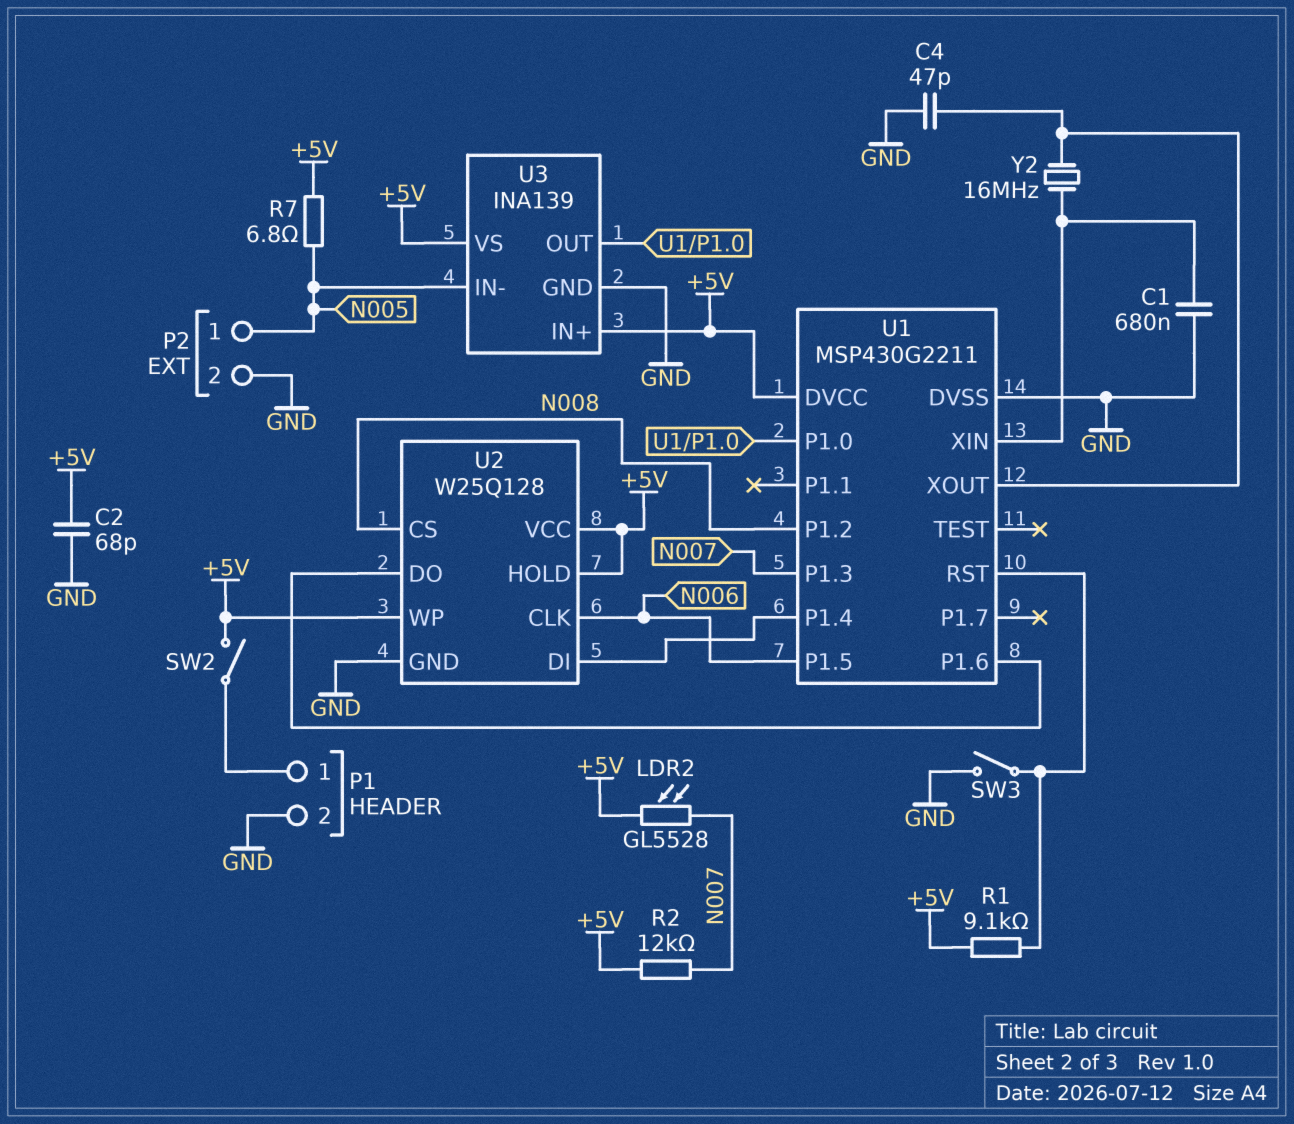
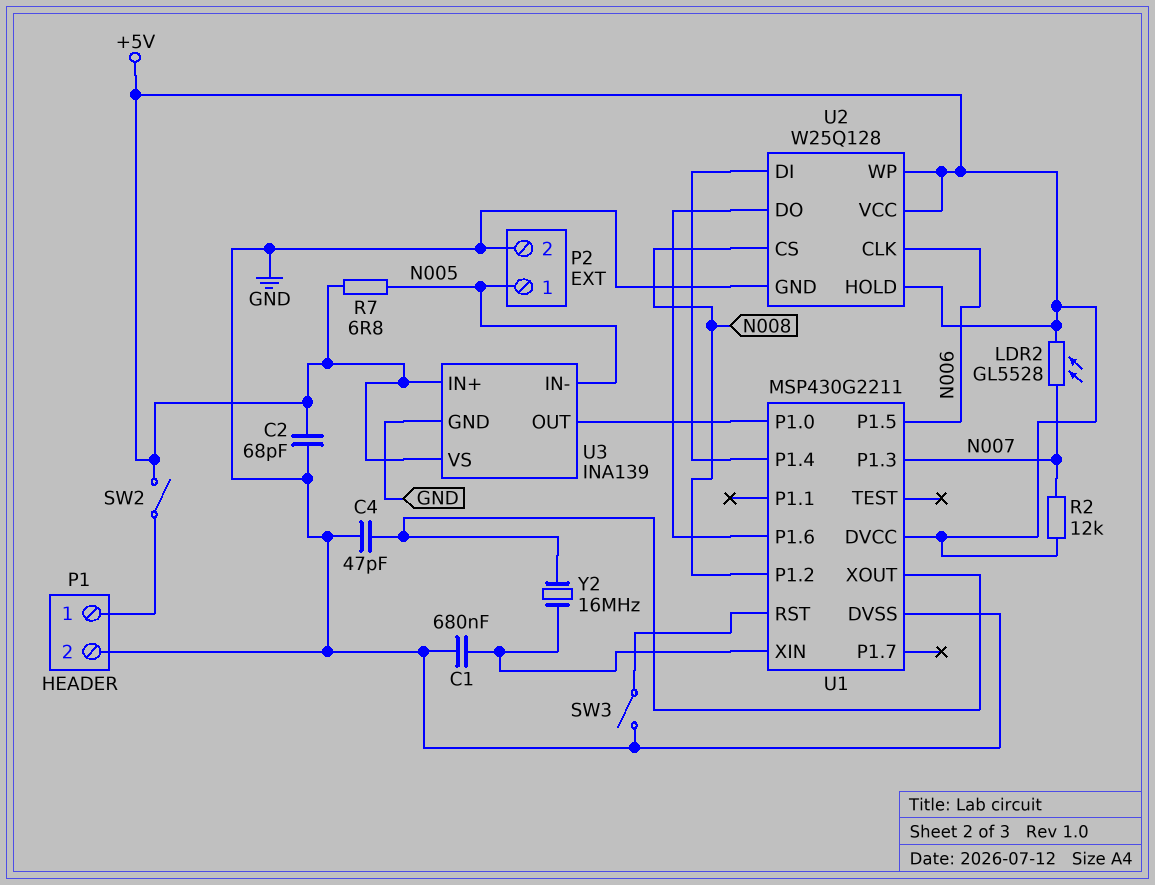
R1: 9.1k (+5V, U1/RST) -> none

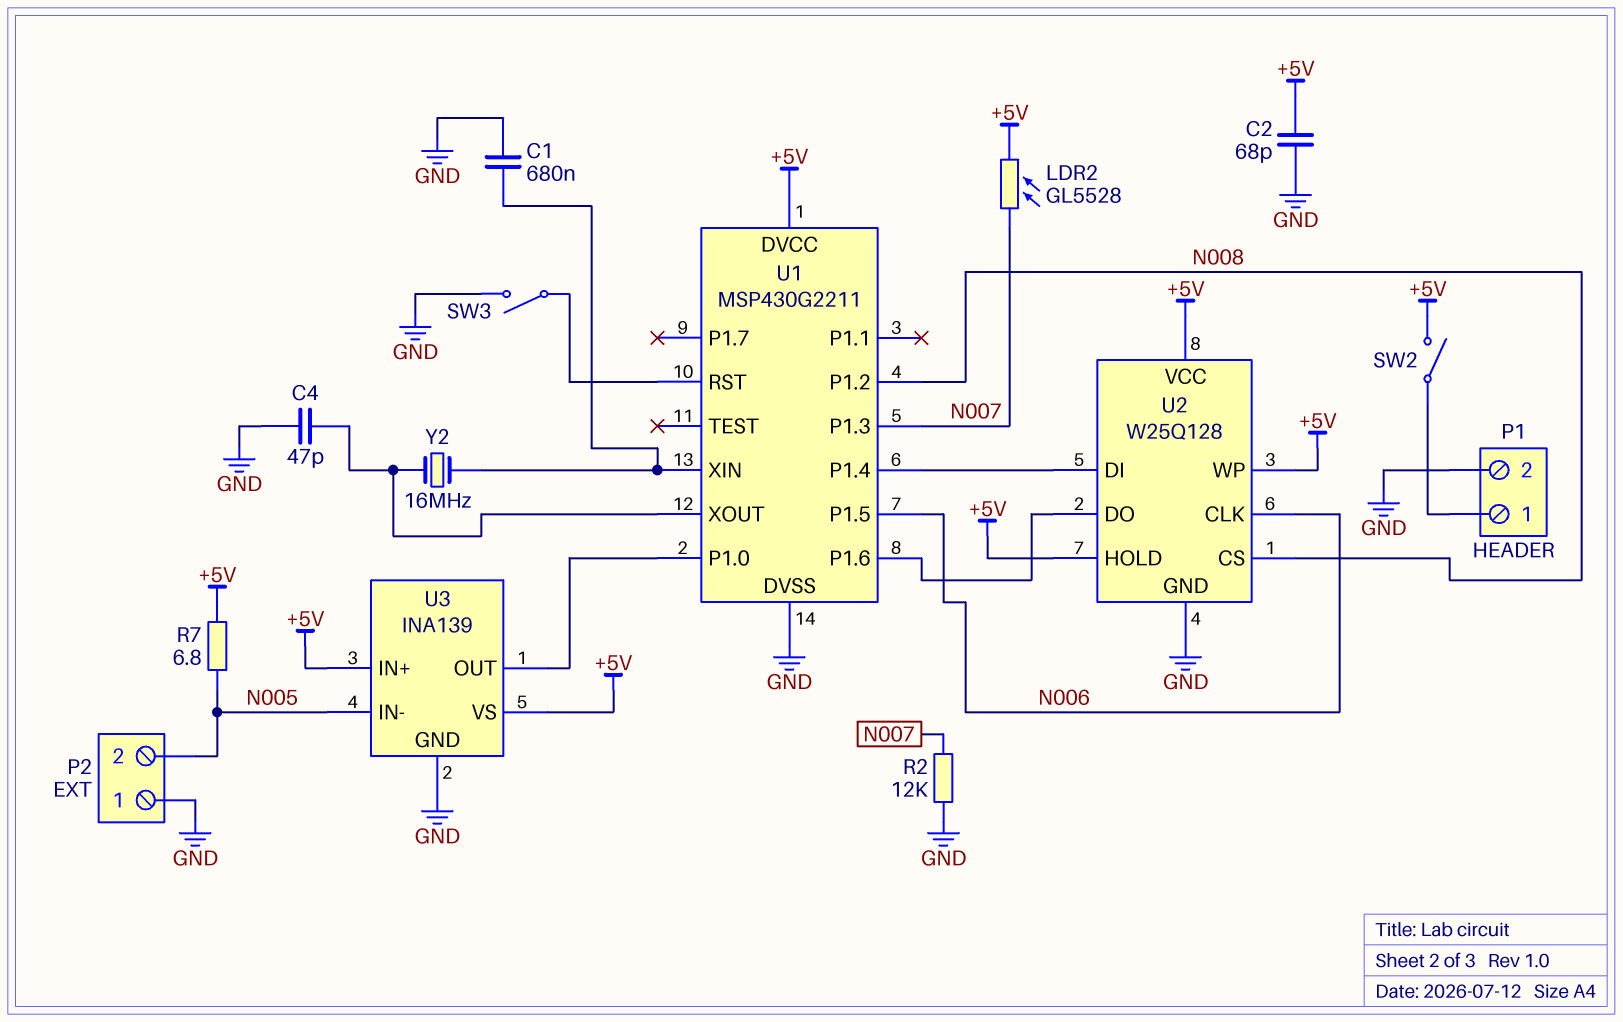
P2 pin 1: N005 -> GND
P2 pin 2: GND -> N005
R2: 12k (+5V, N007) -> 12k (GND, N007)

